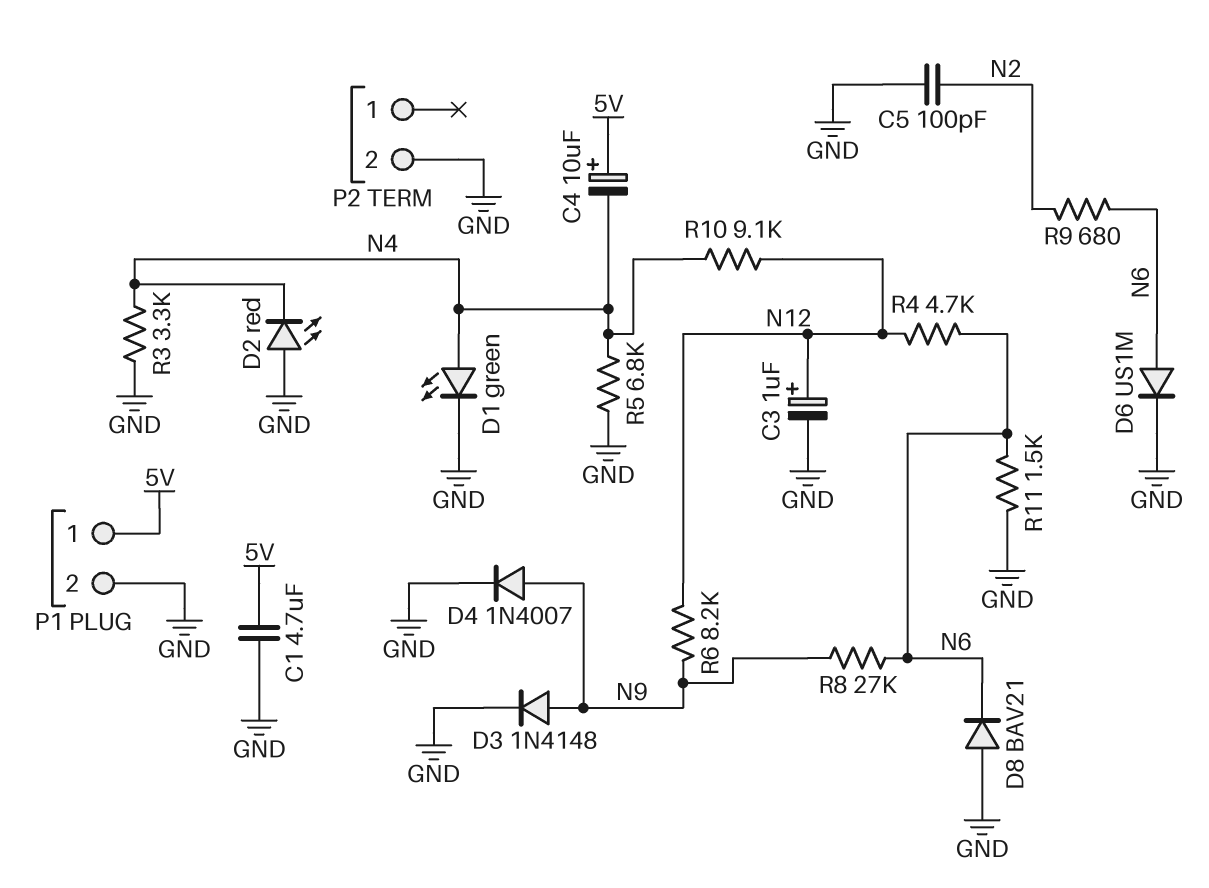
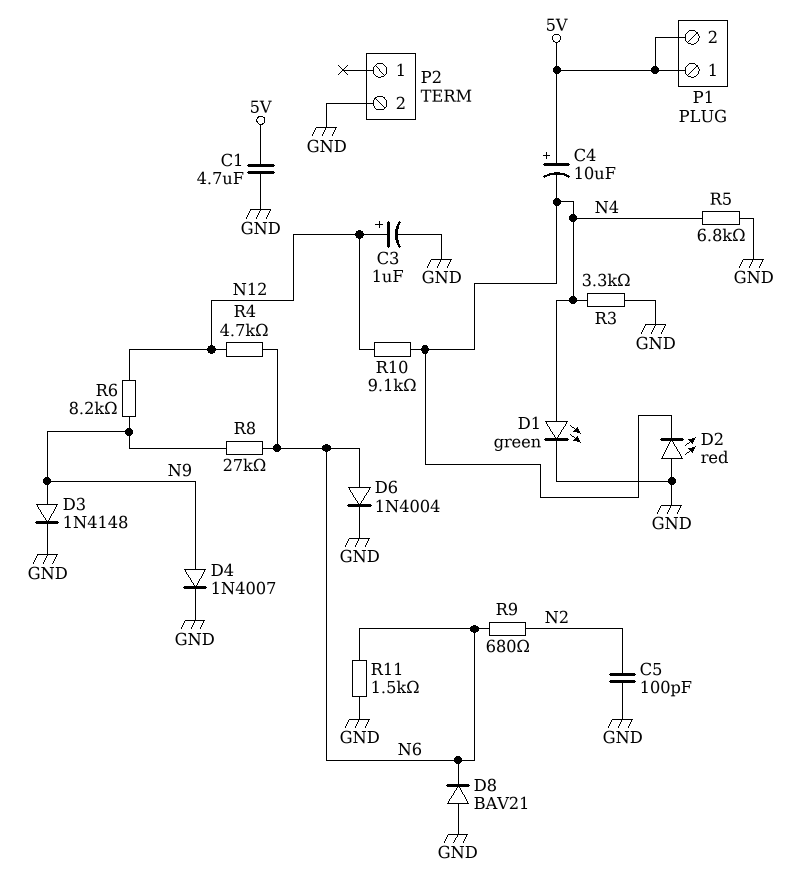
D6: diode US1M (A N6, K GND) -> diode 1N4004 (A N6, K GND)
P1 pin 2: GND -> 5V

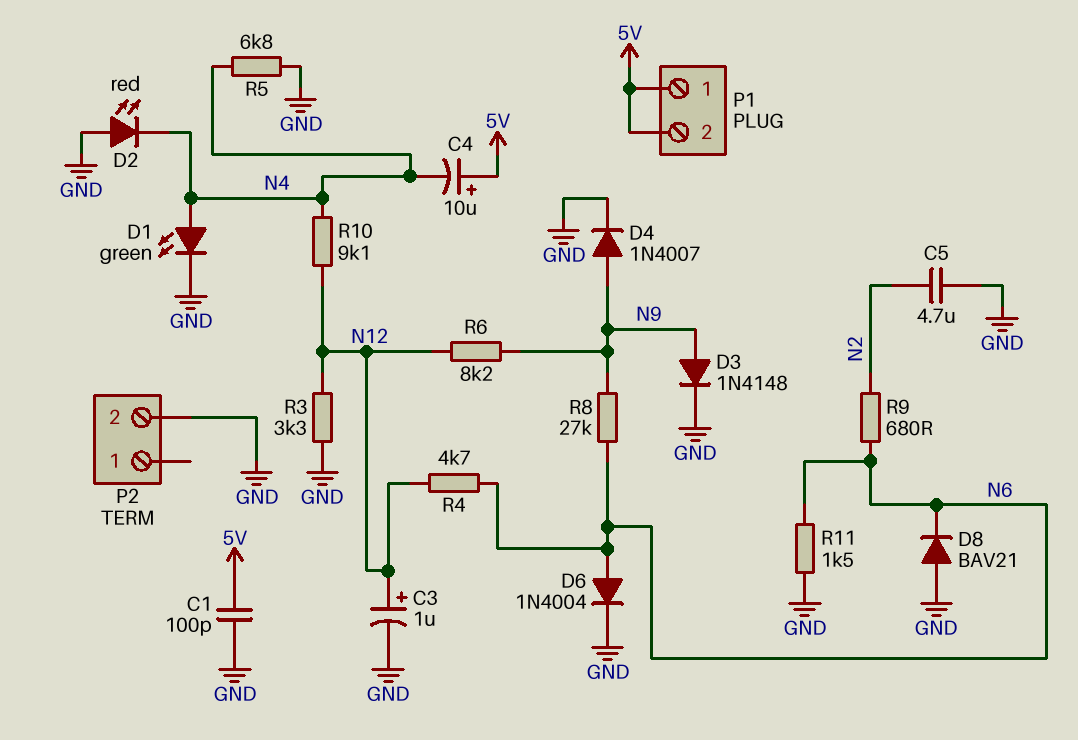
C1: 4.7uF (5V, GND) -> 100pF (5V, GND)
C5: 100pF (GND, N2) -> 4.7uF (GND, N2)
R3: 3.3k (GND, N4) -> 3.3k (GND, N12)

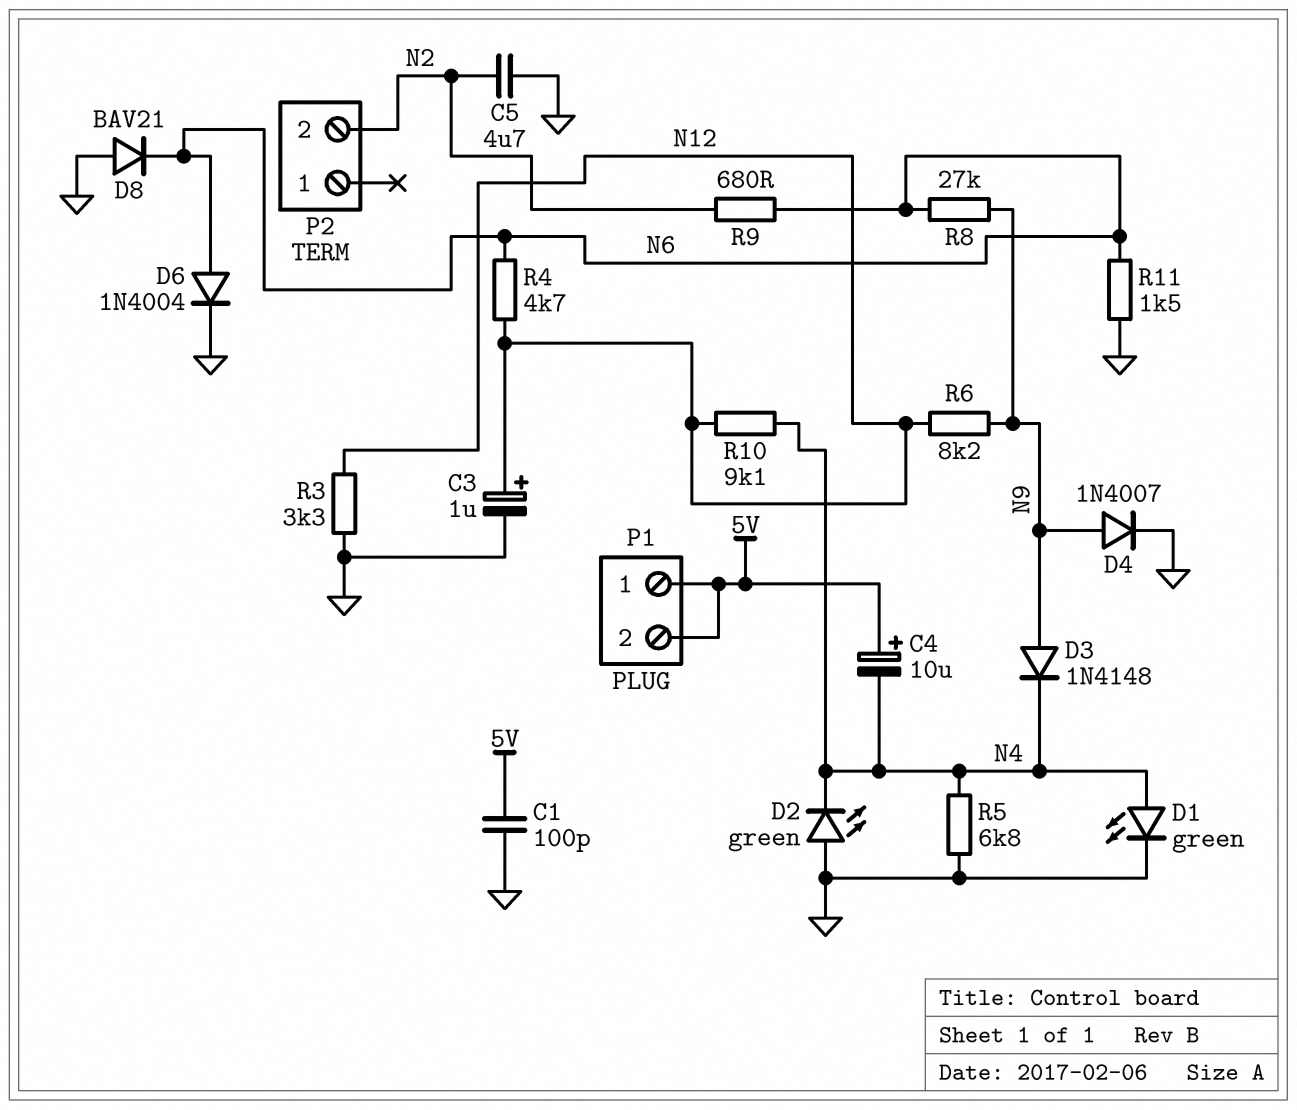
D2: LED red (A GND, K N4) -> LED green (A GND, K N4)
D3: diode 1N4148 (A N9, K GND) -> diode 1N4148 (A N9, K N4)
P2 pin 2: GND -> N2

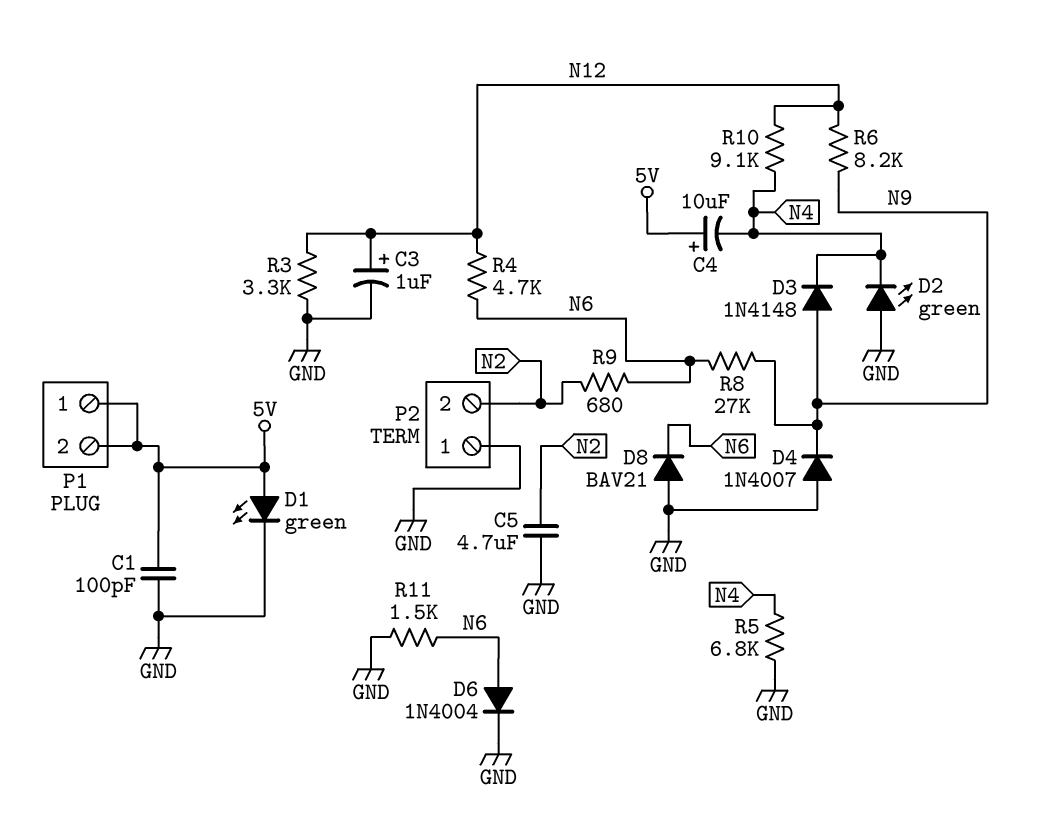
D1: LED green (A N4, K GND) -> LED green (A 5V, K GND)
D4: diode 1N4007 (A N9, K GND) -> diode 1N4007 (A GND, K N9)
P2 pin 1: none -> GND

